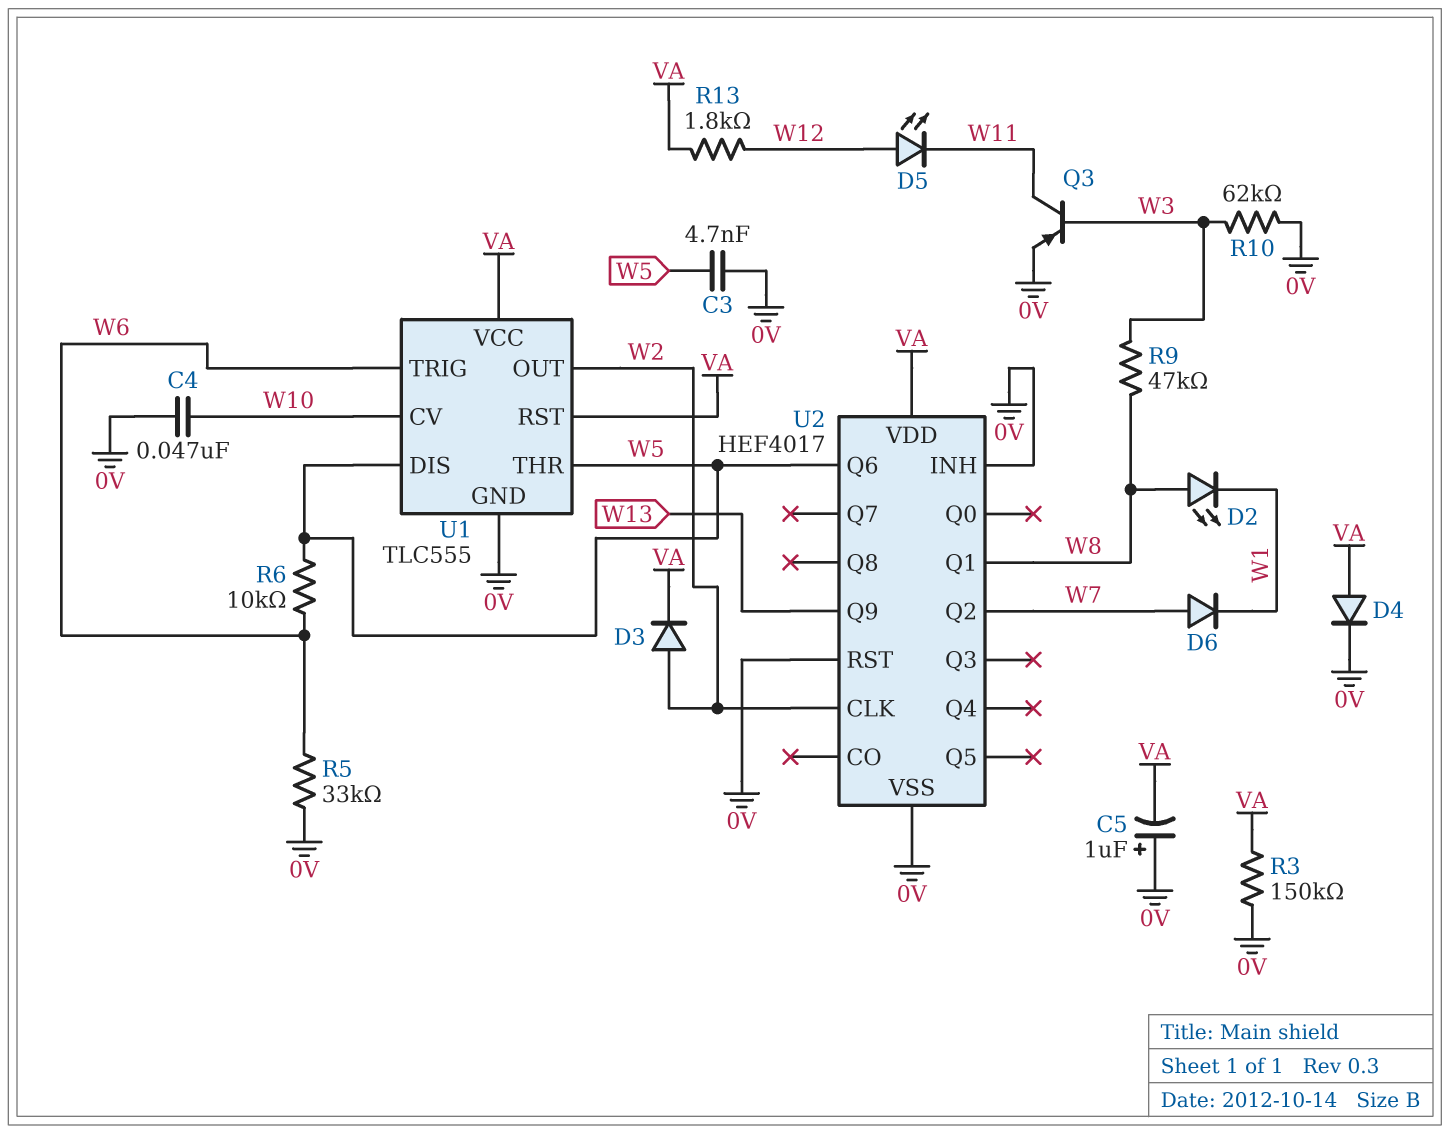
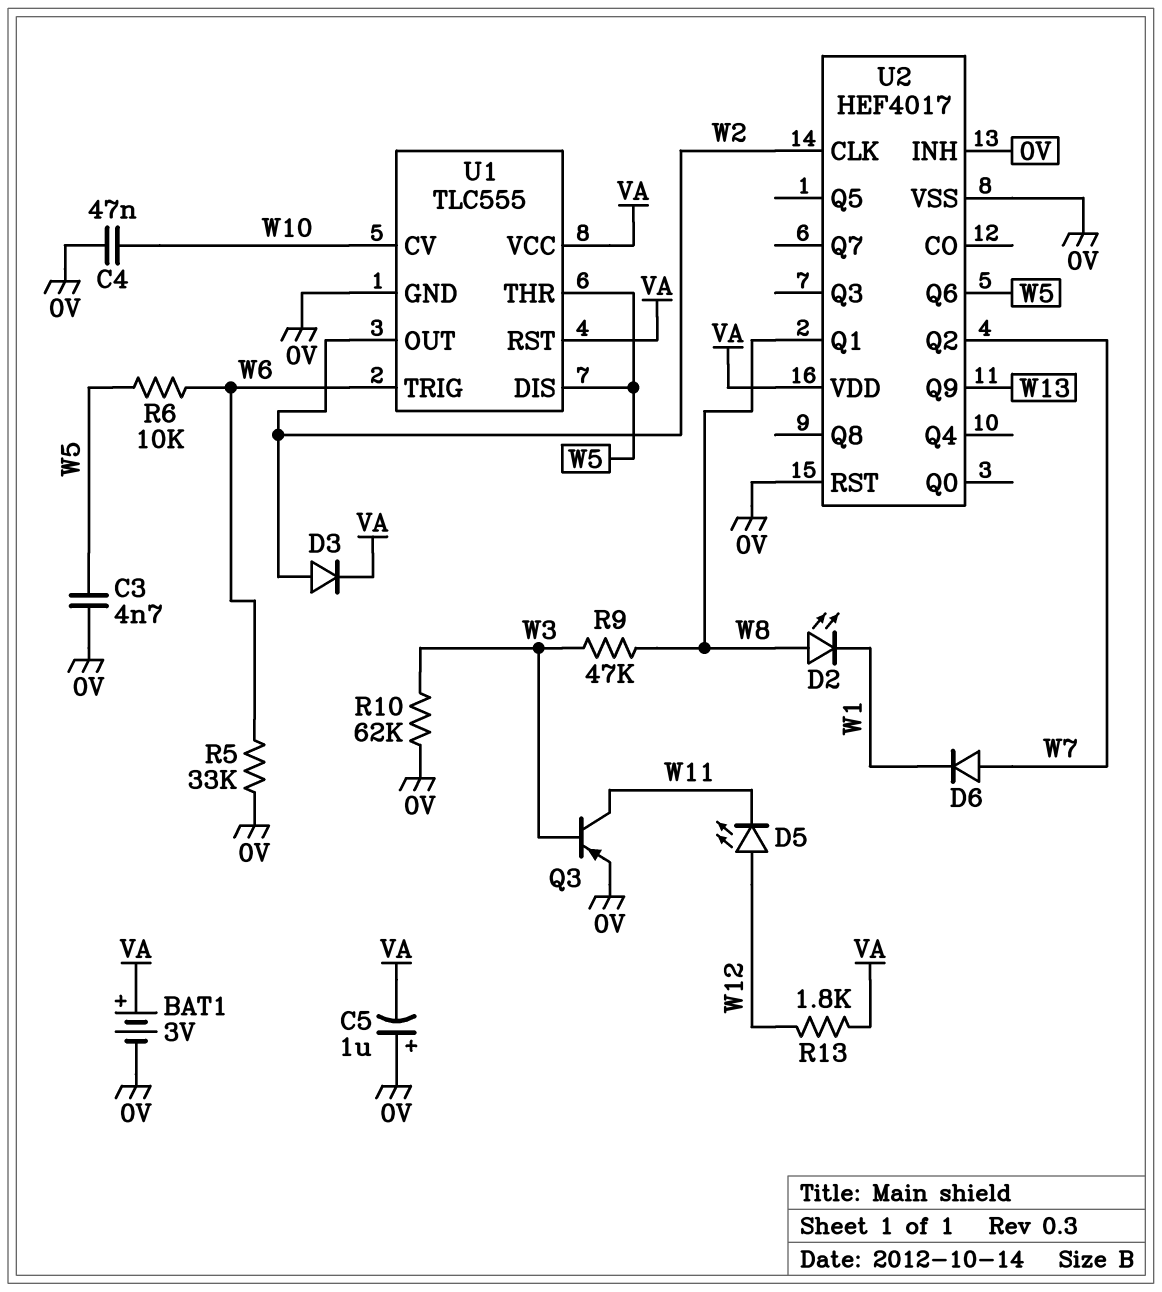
BAT1: none -> 3V (plus VA, minus 0V)
D4: diode (A VA, K 0V) -> none
R3: 150k (0V, VA) -> none

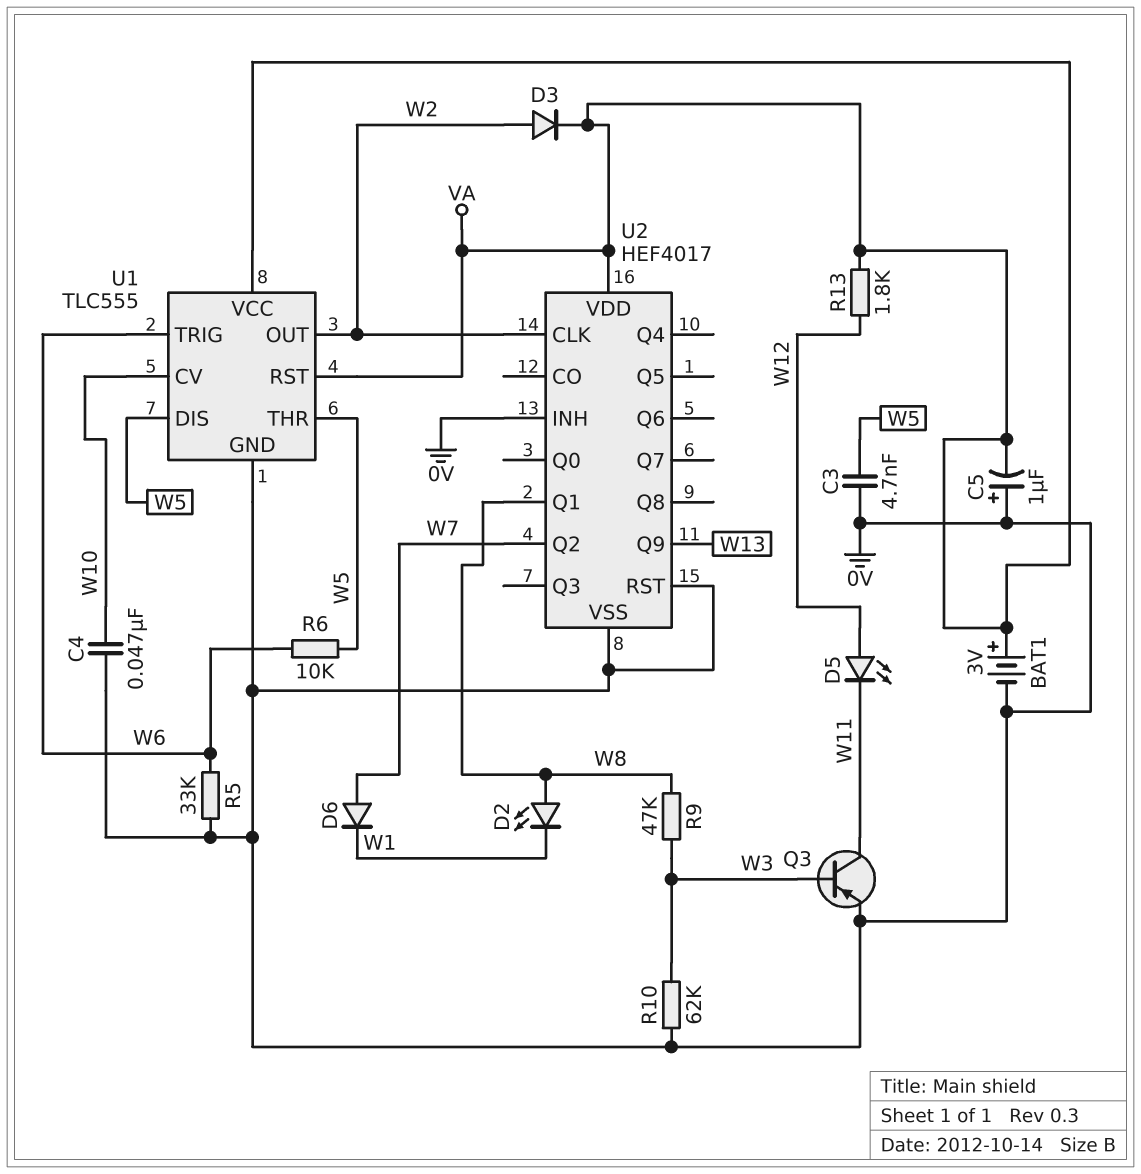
U2 pin Q6: W5 -> none

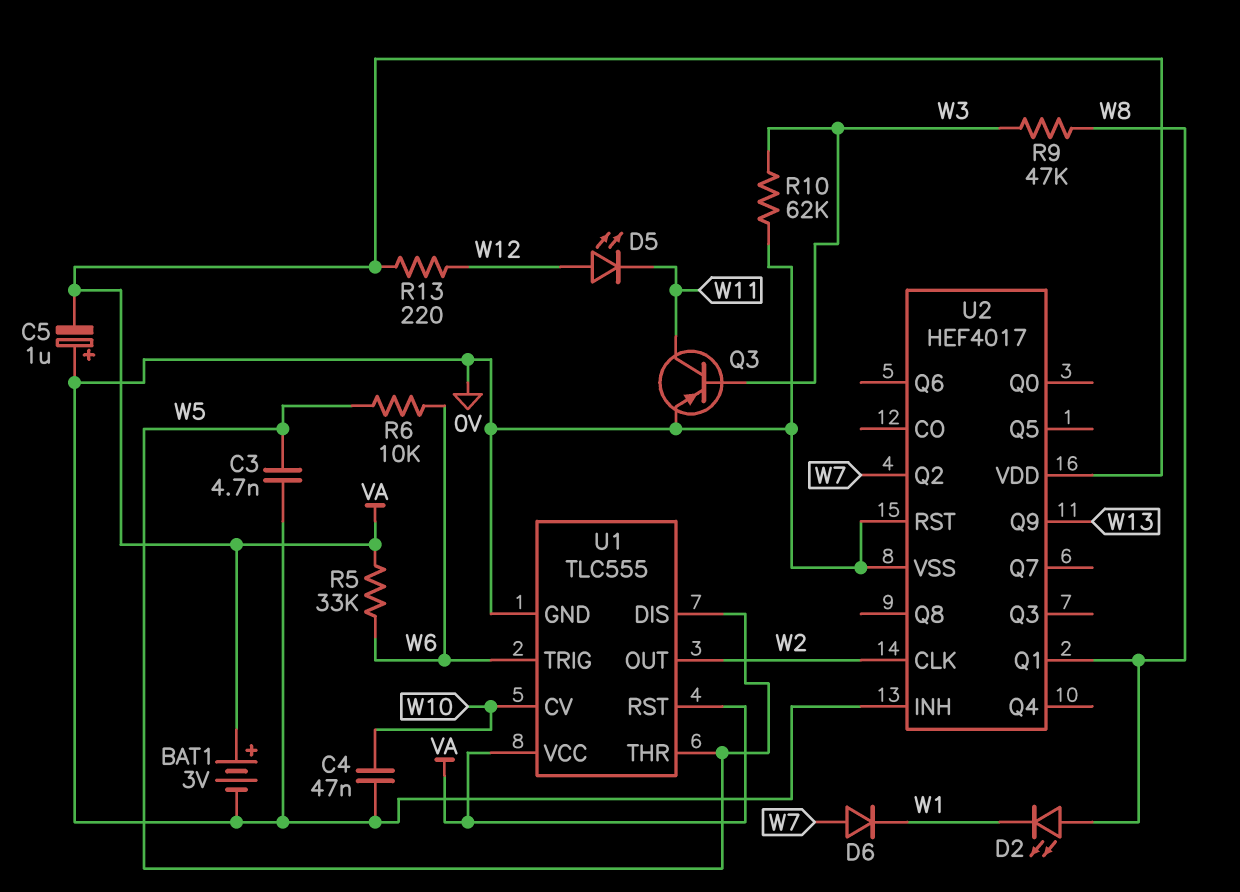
D3: diode (A W2, K VA) -> none
R5: 33k (0V, W6) -> 33k (VA, W6)
R13: 1.8k (VA, W12) -> 220 (VA, W12)

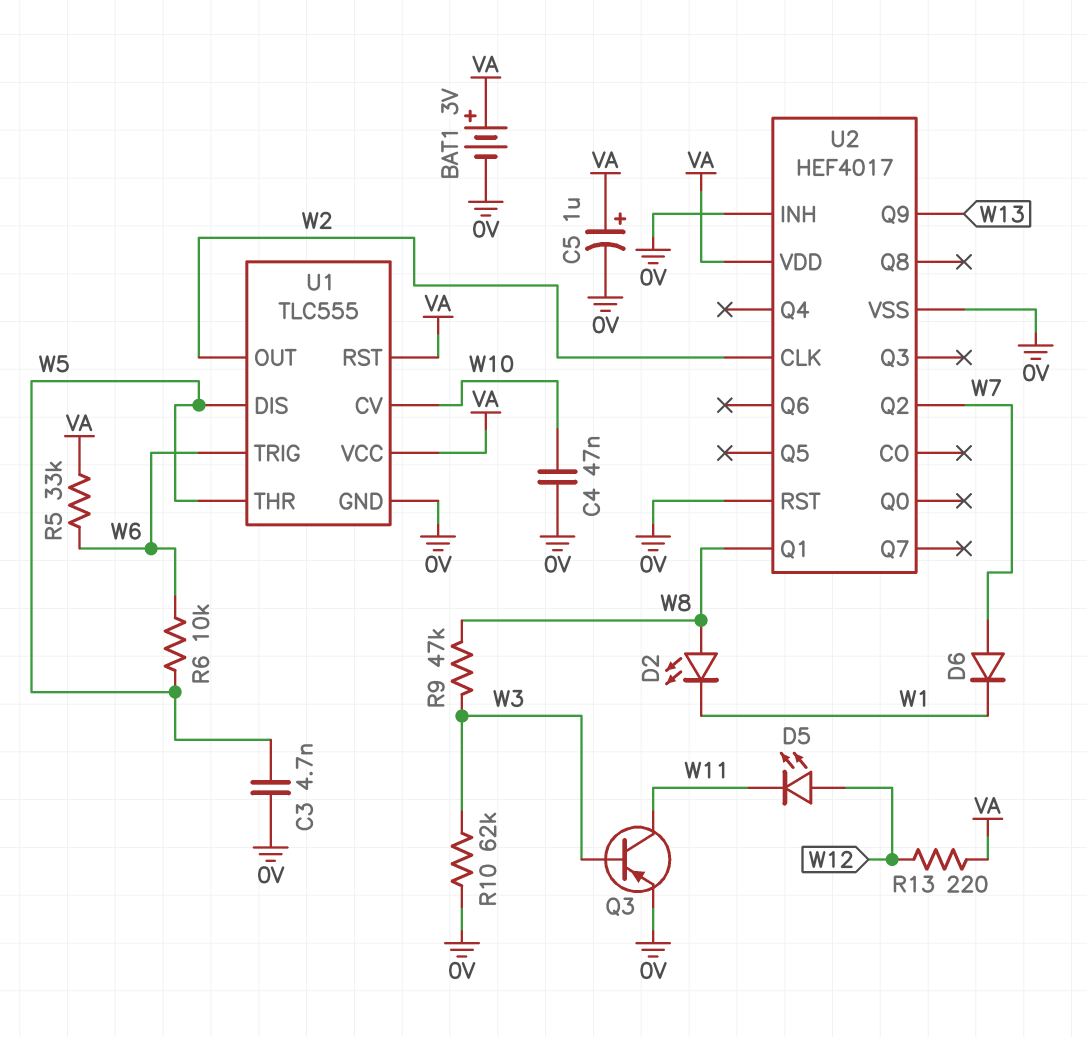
C5: 1uF (plus 0V, minus VA) -> 1uF (plus VA, minus 0V)

